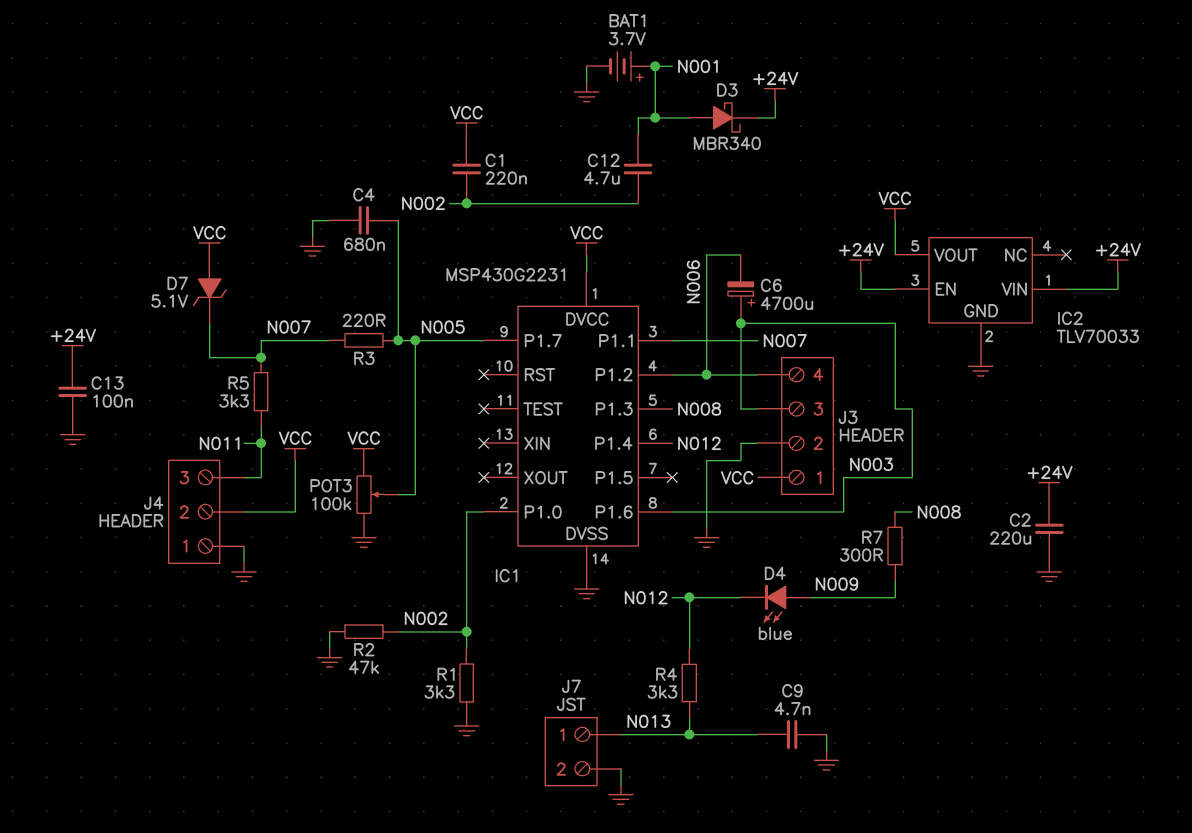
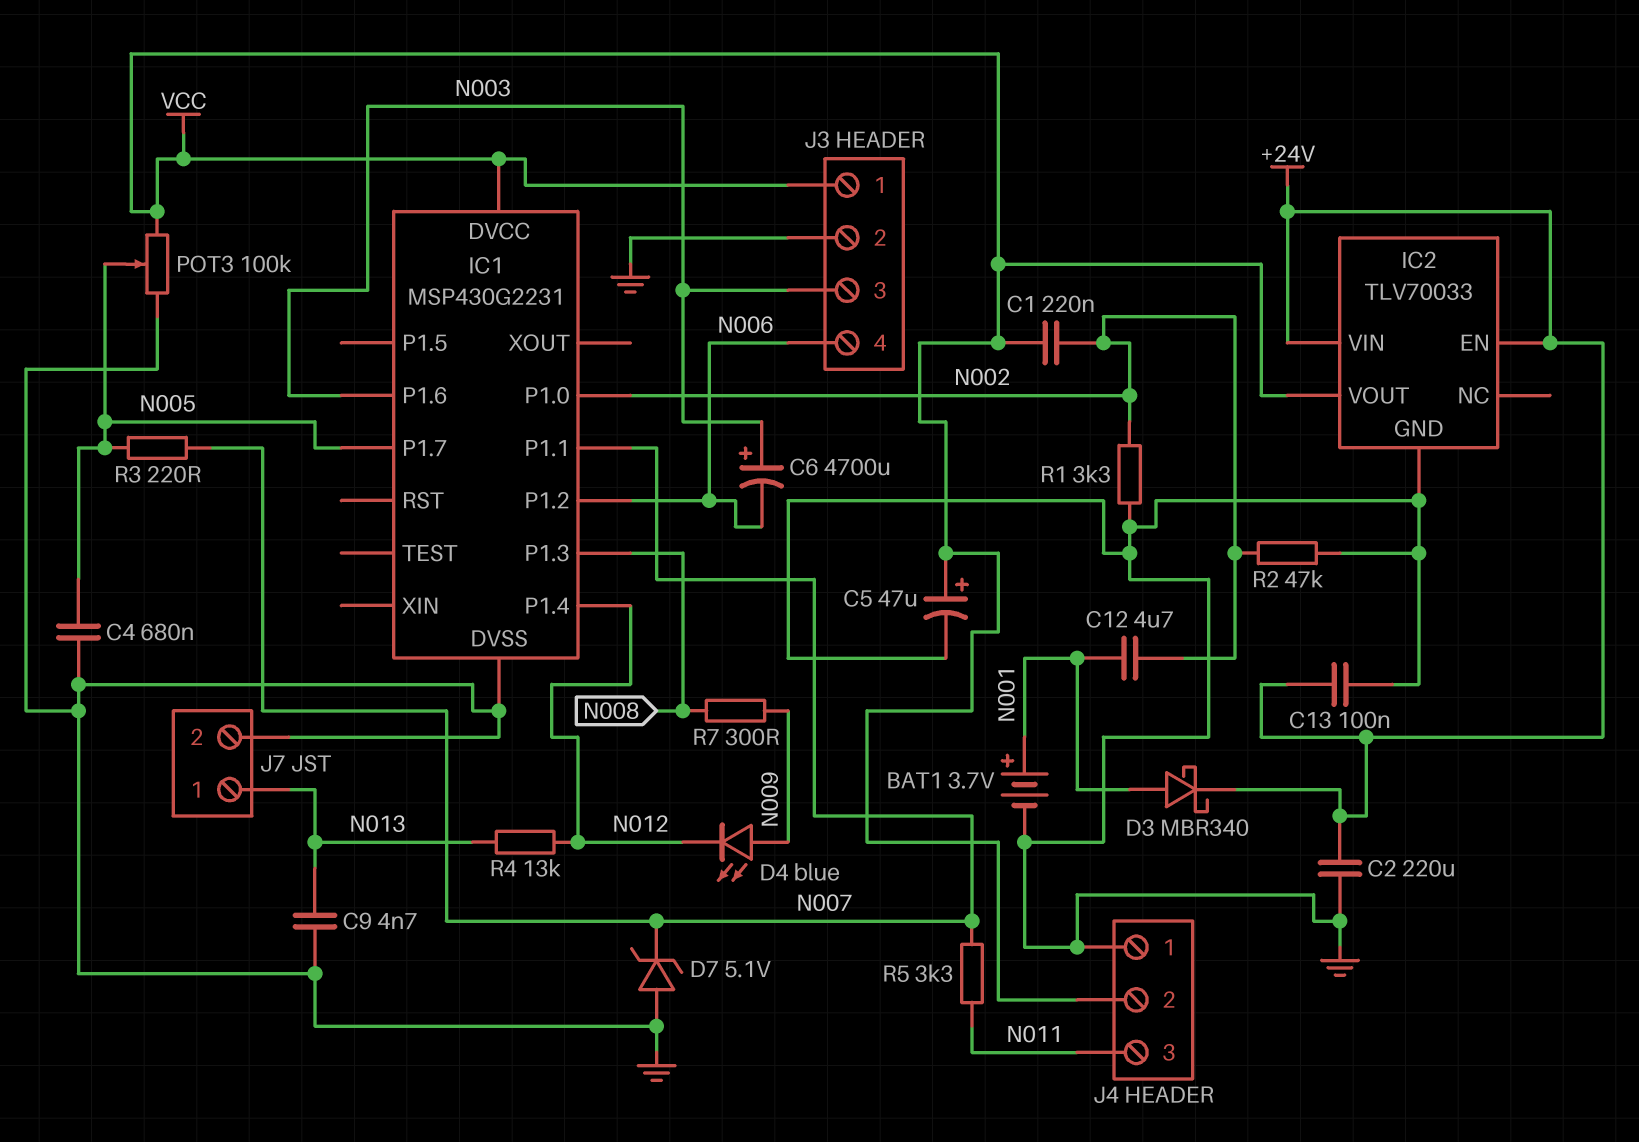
C5: none -> 47uF (plus VCC, minus GND)
D7: zener 5.1V (A VCC, K N007) -> zener 5.1V (A GND, K N007)
R4: 3.3k (N012, N013) -> 13k (N012, N013)

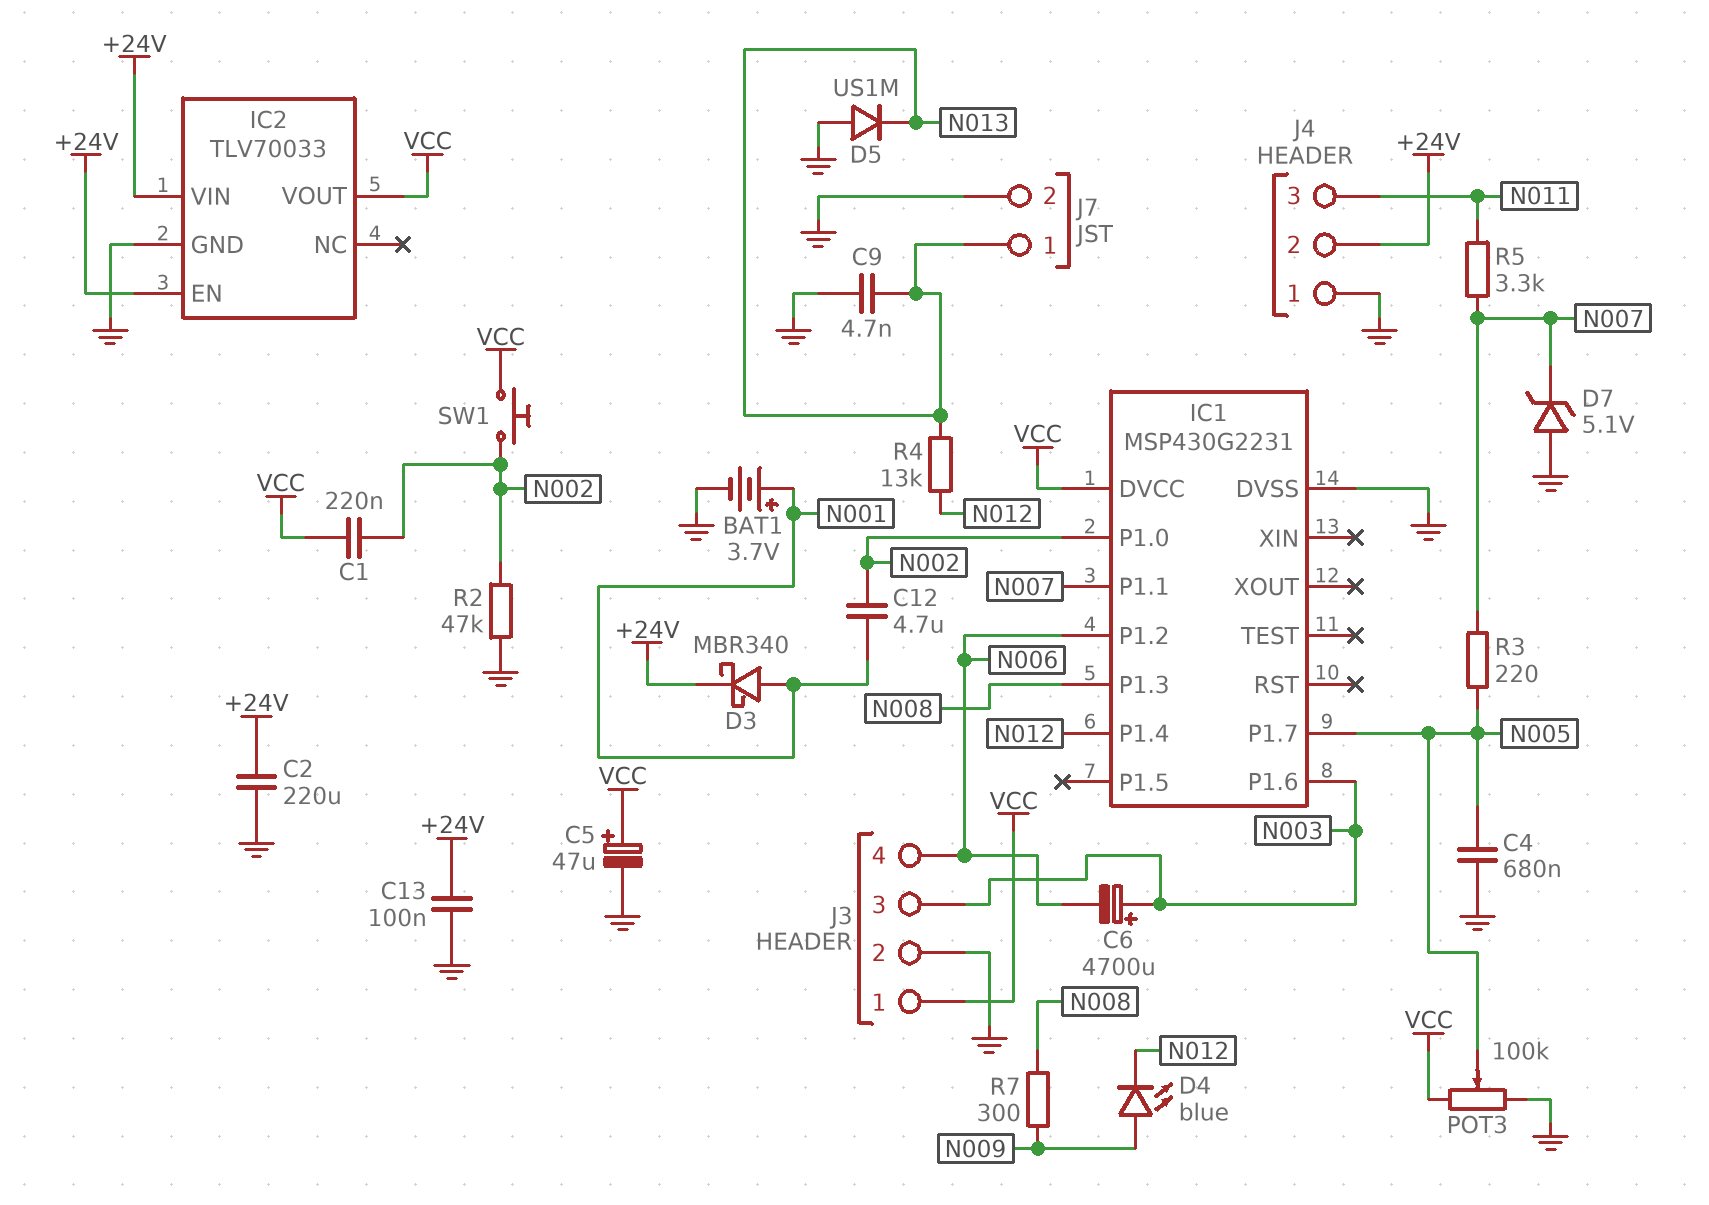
D5: none -> diode US1M (A GND, K N013)
J4 pin 2: VCC -> +24V
R1: 3.3k (GND, N002) -> none
SW1: none -> button (N002, VCC)

